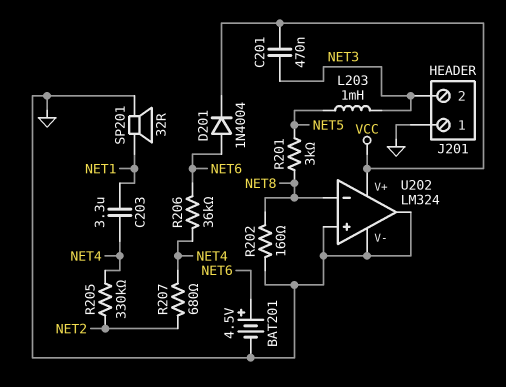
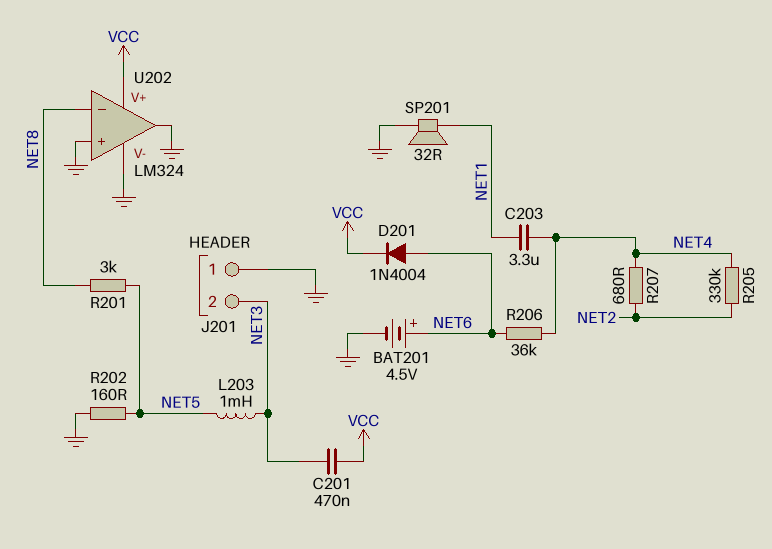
R202: 160 (GND, NET8) -> 160 (GND, NET5)

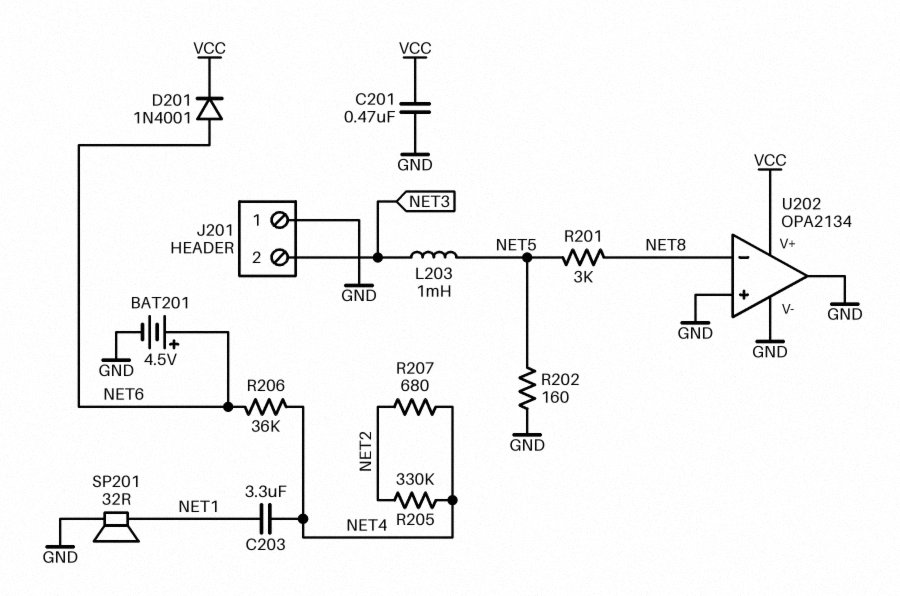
C201: 470nF (NET3, VCC) -> 470nF (GND, VCC)
D201: diode 1N4004 (A NET6, K VCC) -> diode 1N4001 (A NET6, K VCC)
U202: LM324 -> OPA2134

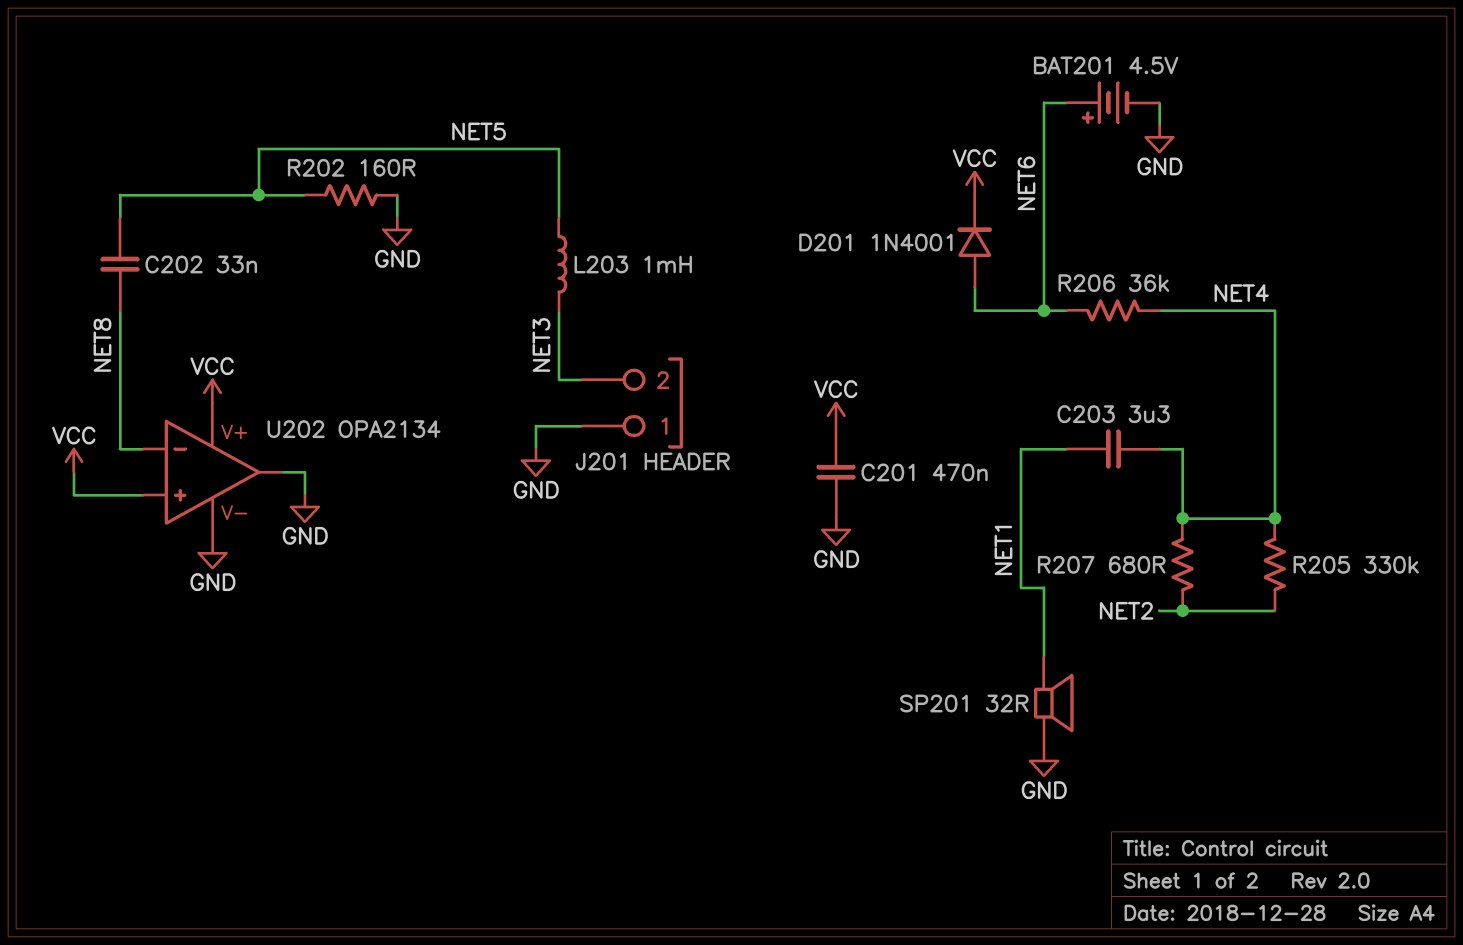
C202: none -> 33nF (NET5, NET8)
R201: 3k (NET5, NET8) -> none
U202 pin in+: GND -> VCC

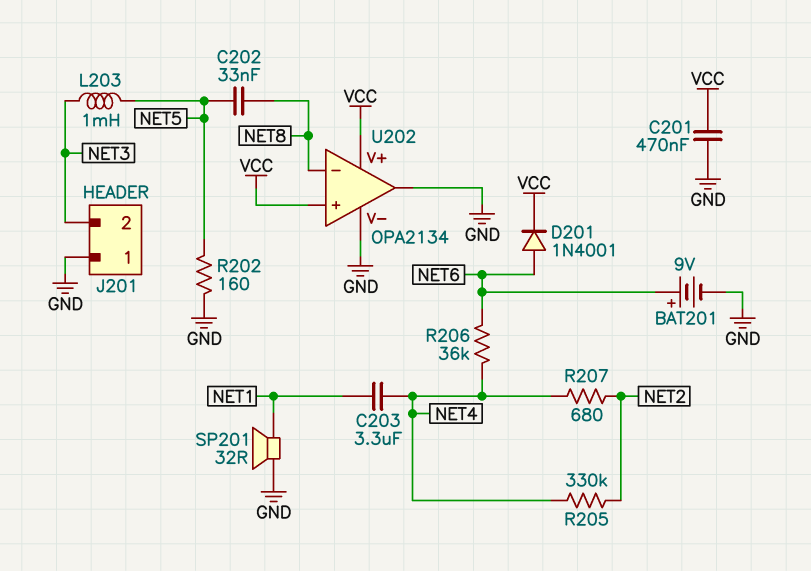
BAT201: 4.5V (plus NET6, minus GND) -> 9V (plus NET6, minus GND)

